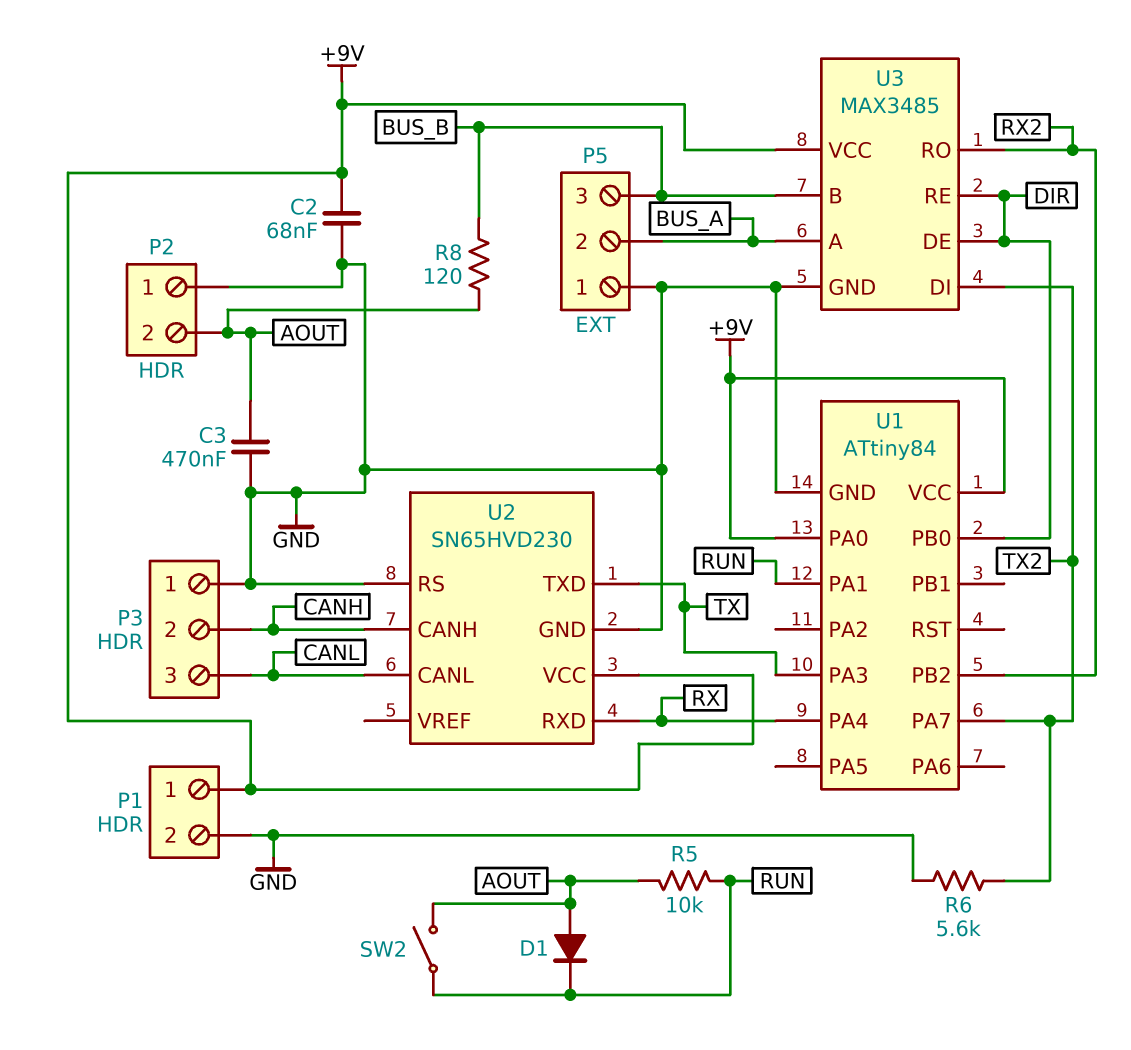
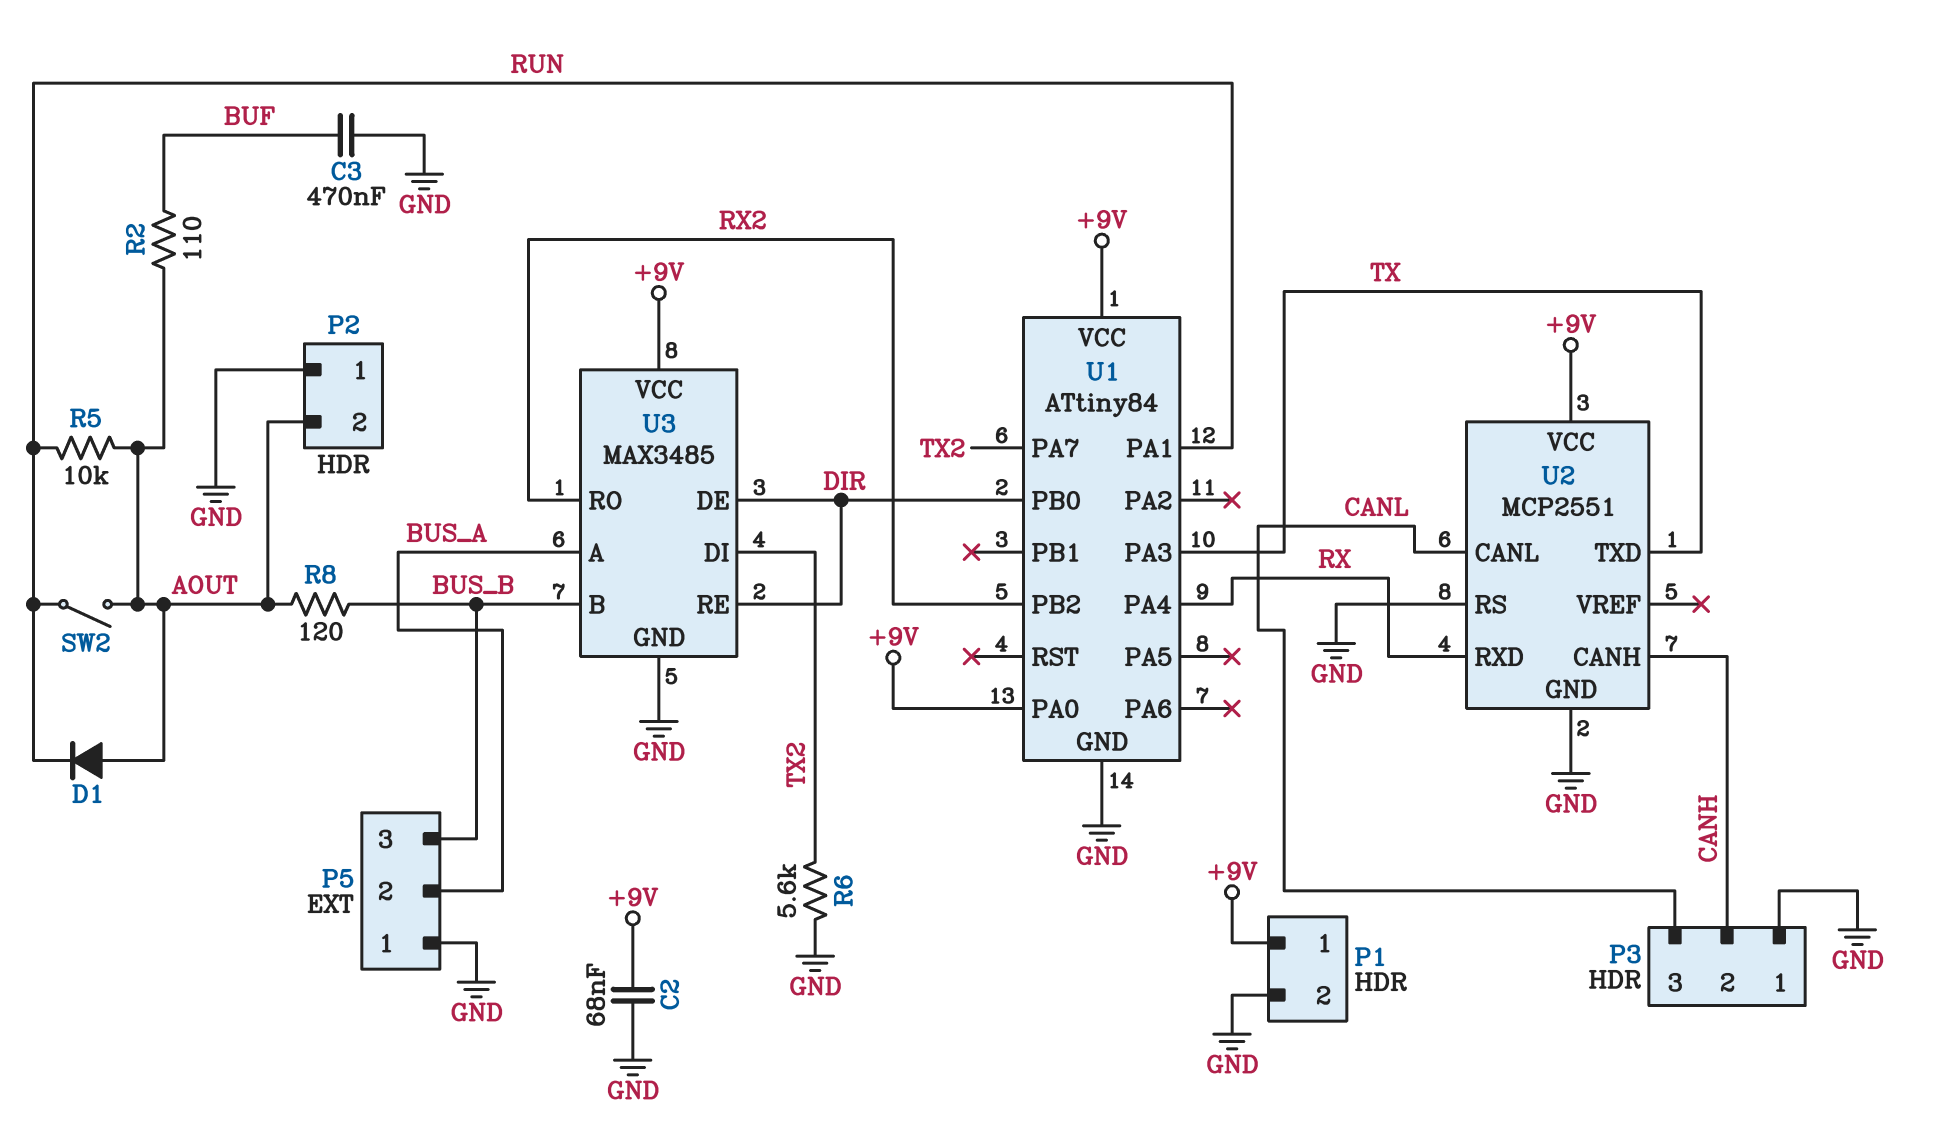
C3: 470nF (AOUT, GND) -> 470nF (BUF, GND)
R2: none -> 110 (AOUT, BUF)
U2: SN65HVD230 -> MCP2551

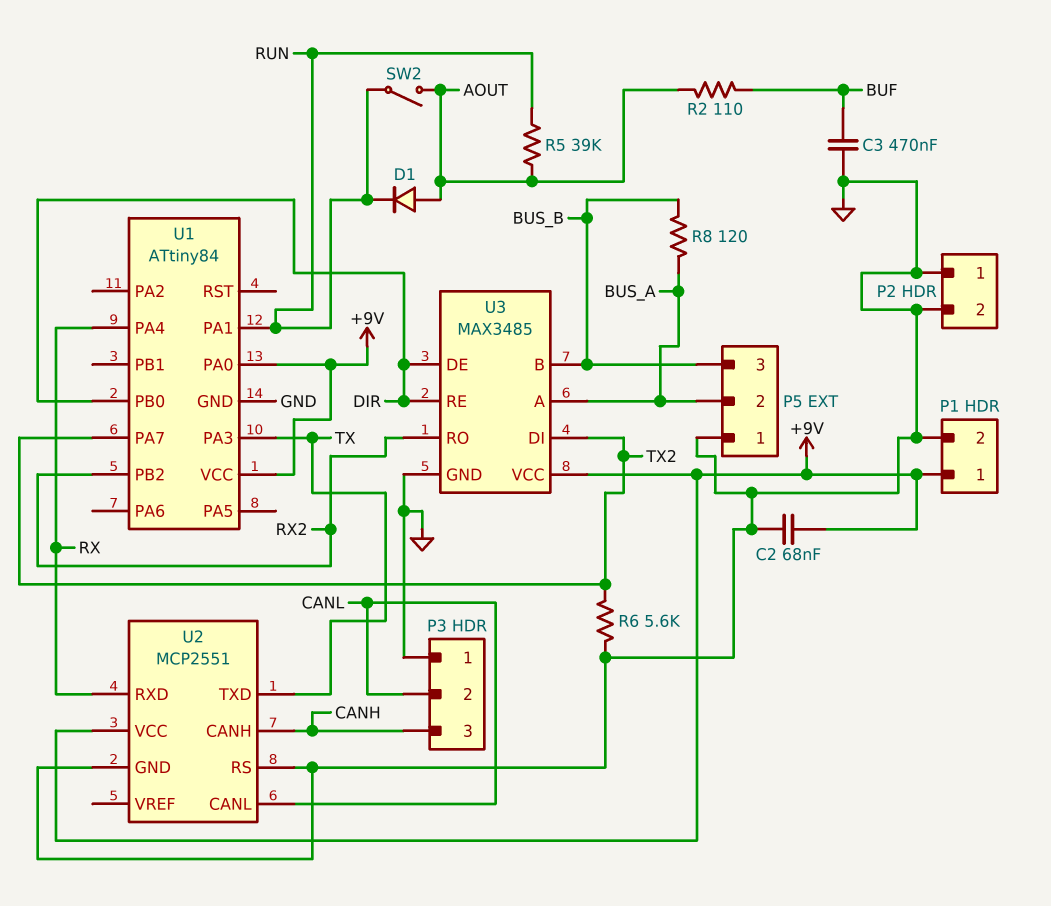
P2 pin 2: AOUT -> GND
P3 pin 2: CANH -> CANL
P3 pin 3: CANL -> CANH
R5: 10k (AOUT, RUN) -> 39k (AOUT, RUN)
R8: 120 (AOUT, BUS_B) -> 120 (BUS_A, BUS_B)

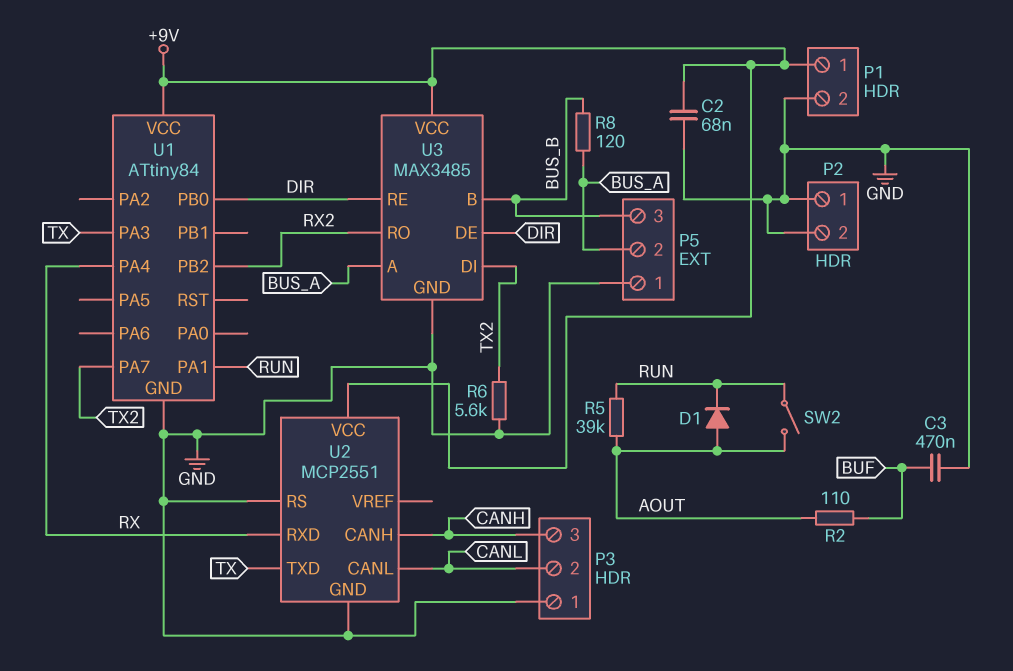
U1 pin PA0: +9V -> none

